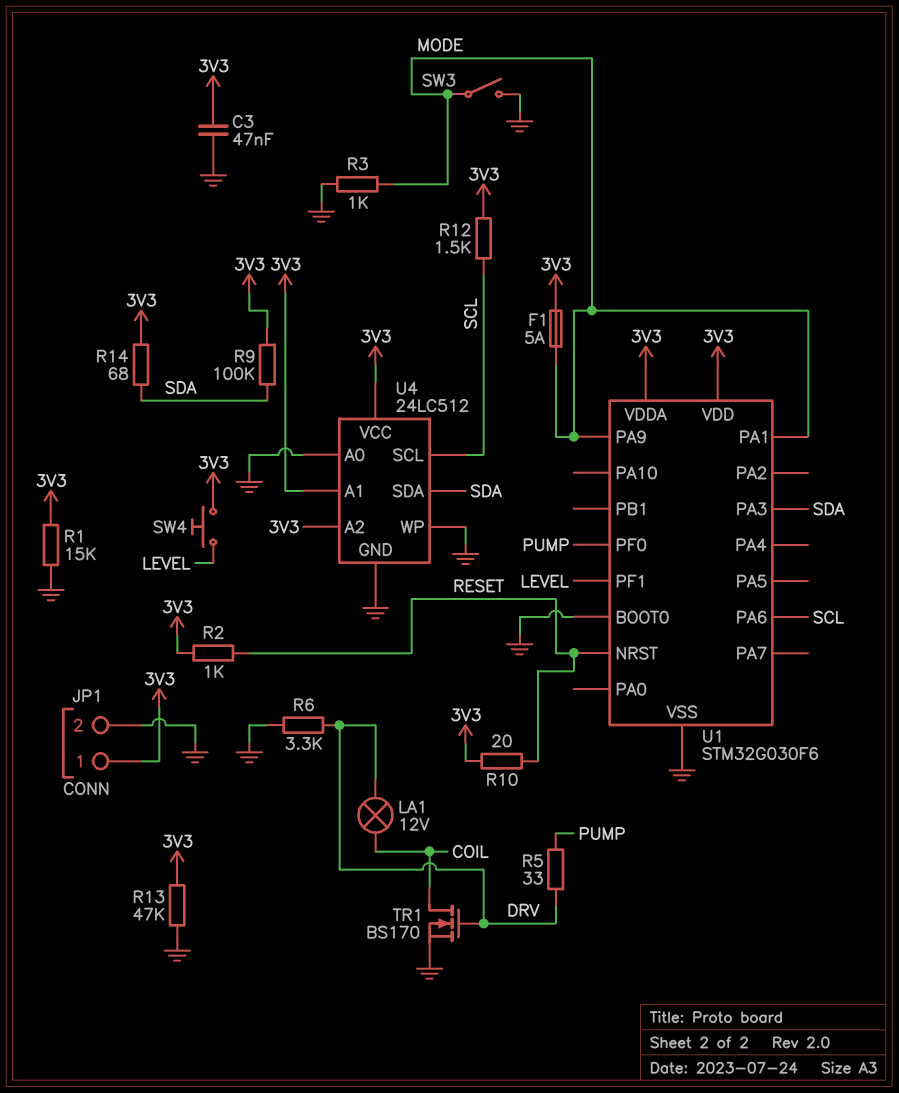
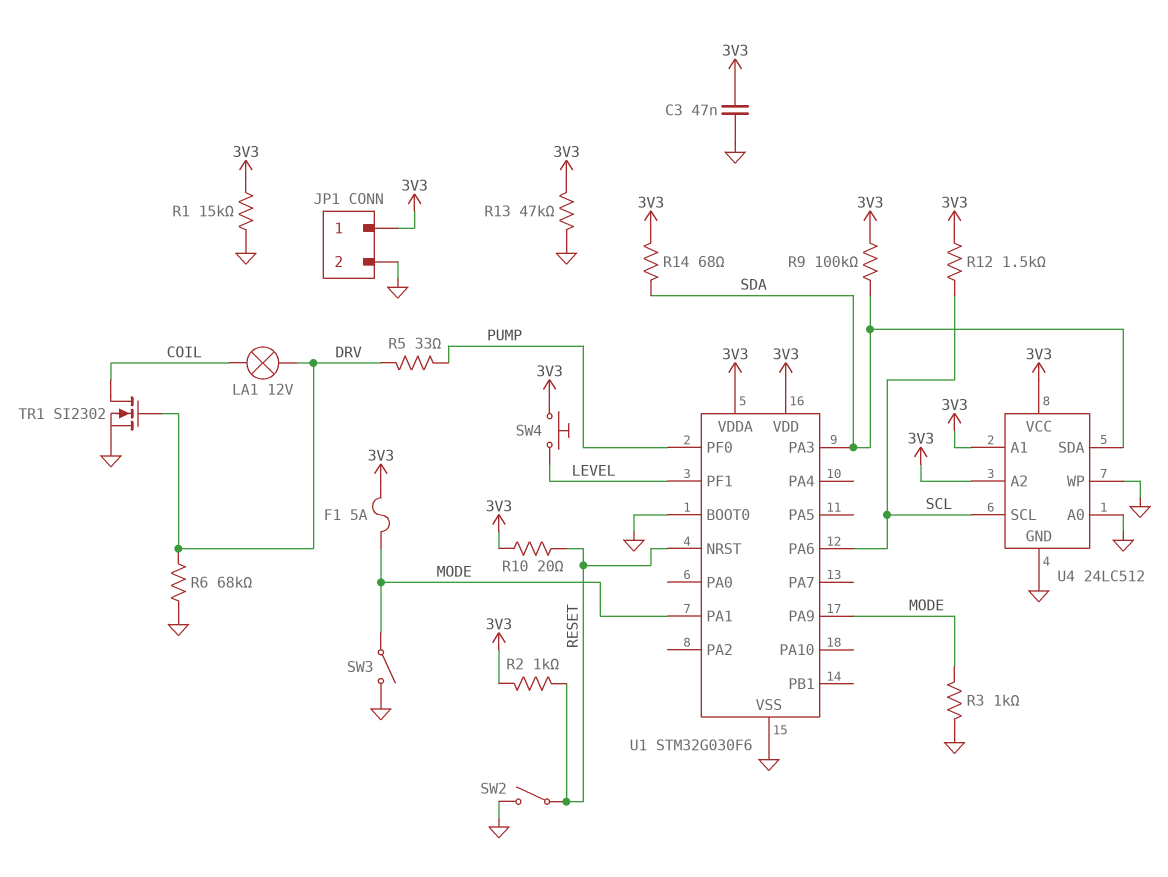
R6: 3.3k (DRV, GND) -> 68k (DRV, GND)
SW2: none -> switch (GND, RESET)
TR1: NMOS BS170 (G DRV, D COIL, S GND) -> NMOS SI2302 (G DRV, D COIL, S GND)

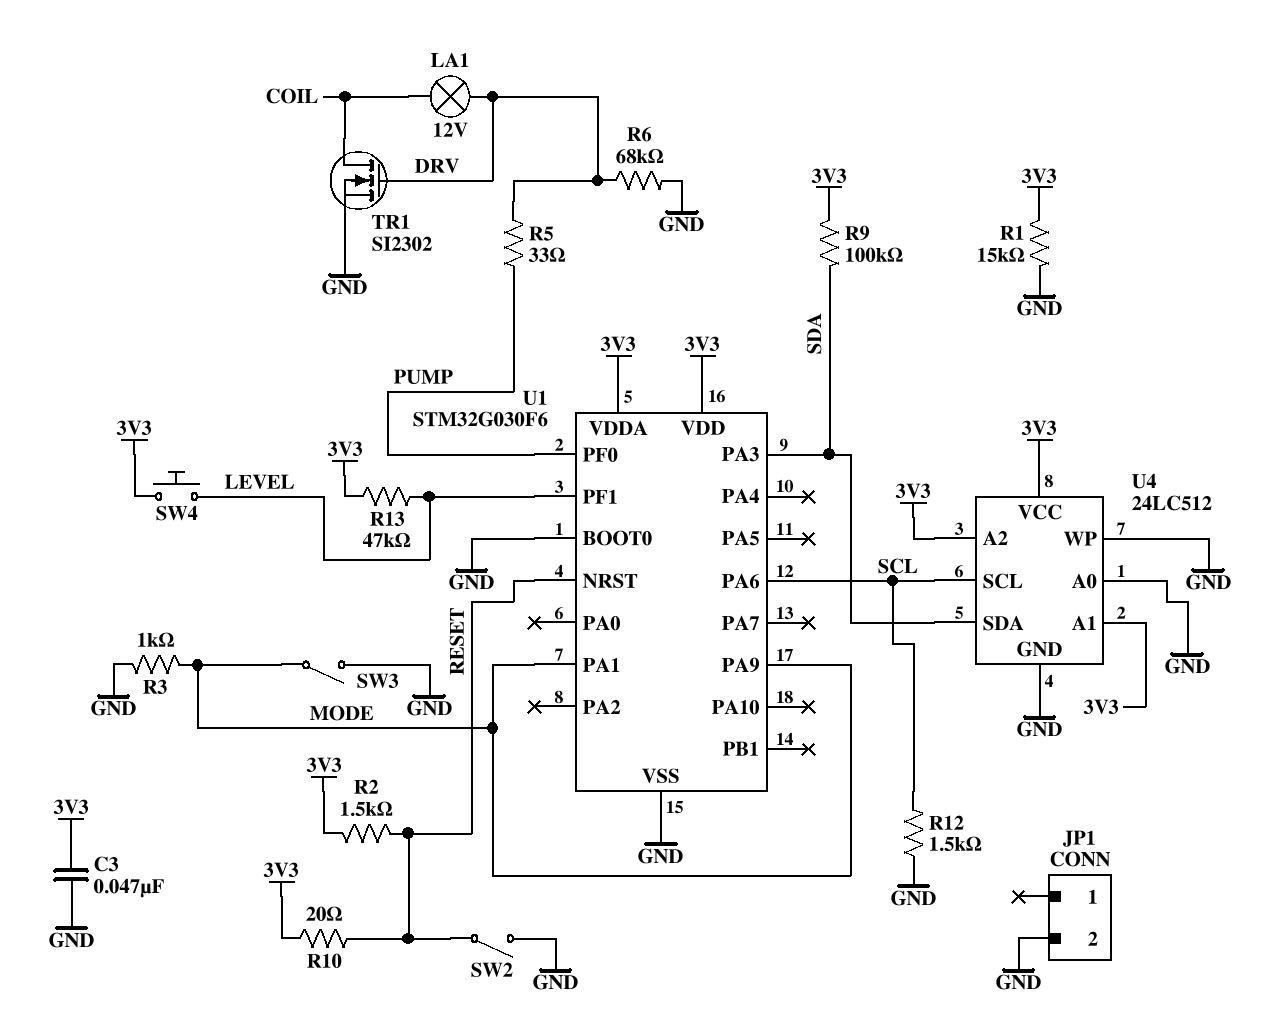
F1: 5A (3V3, MODE) -> none
JP1 pin 1: 3V3 -> none
R2: 1k (3V3, RESET) -> 1.5k (3V3, RESET)
R12: 1.5k (3V3, SCL) -> 1.5k (GND, SCL)
R13: 47k (3V3, GND) -> 47k (3V3, LEVEL)
R14: 68 (3V3, SDA) -> none

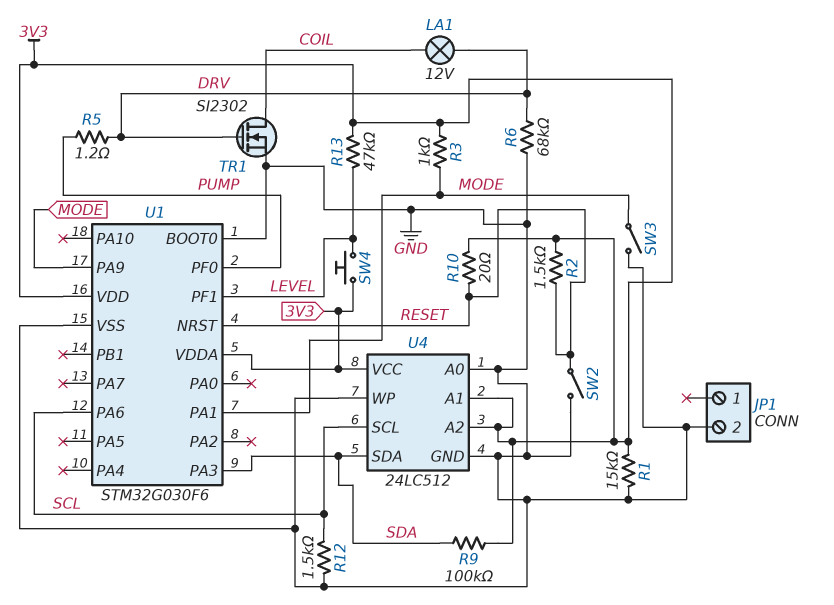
C3: 47nF (3V3, GND) -> none
R3: 1k (GND, MODE) -> 1k (3V3, MODE)
R5: 33 (DRV, PUMP) -> 1.2 (DRV, PUMP)

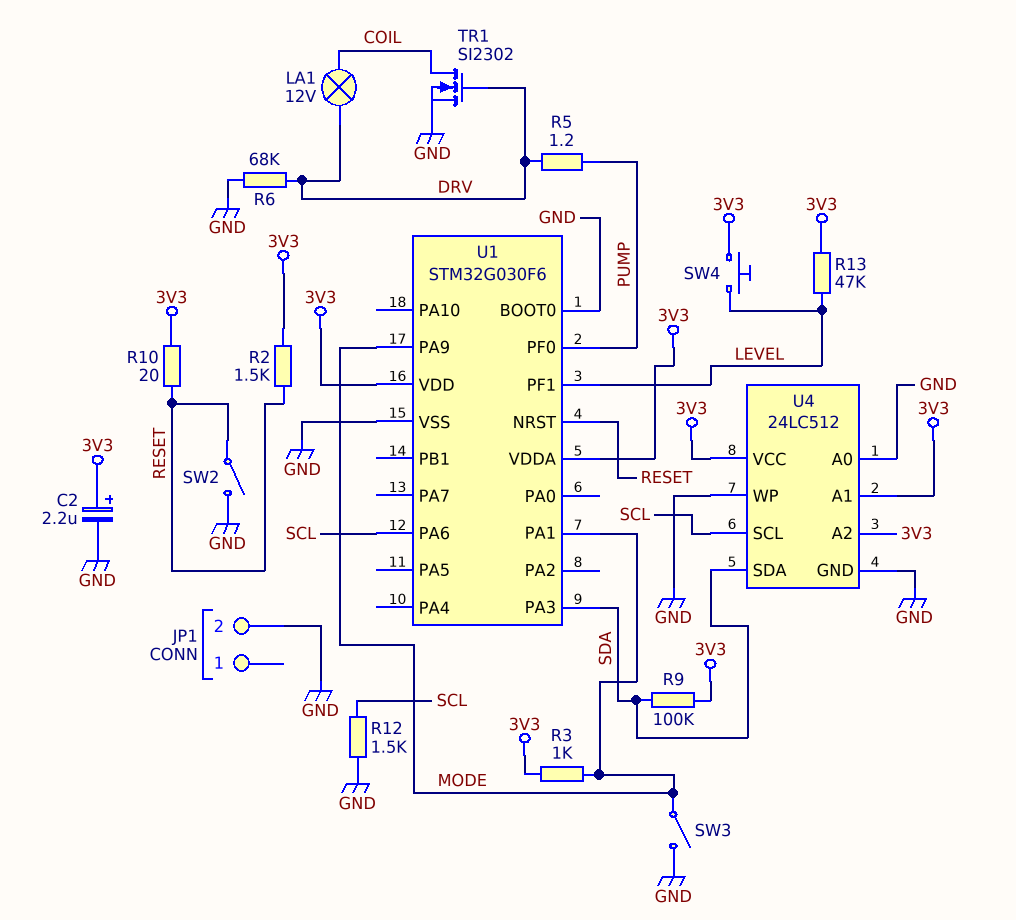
C2: none -> 2.2uF (plus 3V3, minus GND)
R1: 15k (3V3, GND) -> none

